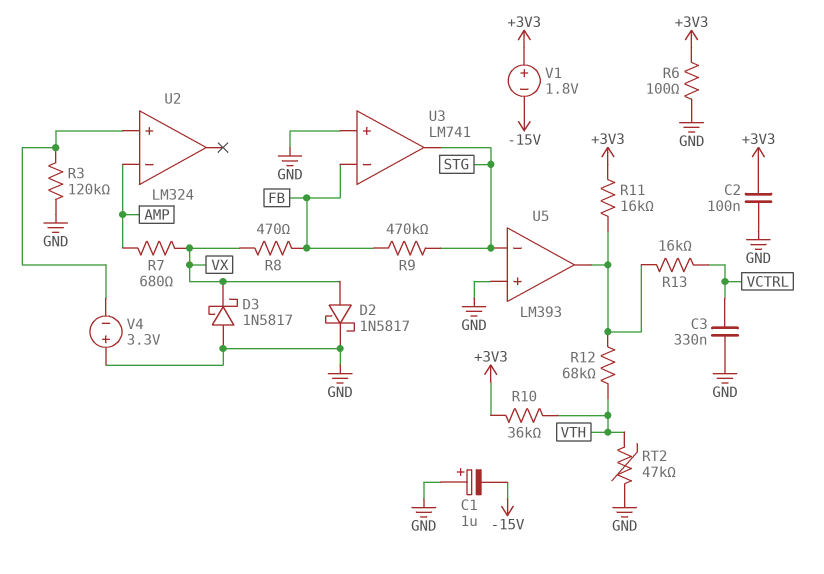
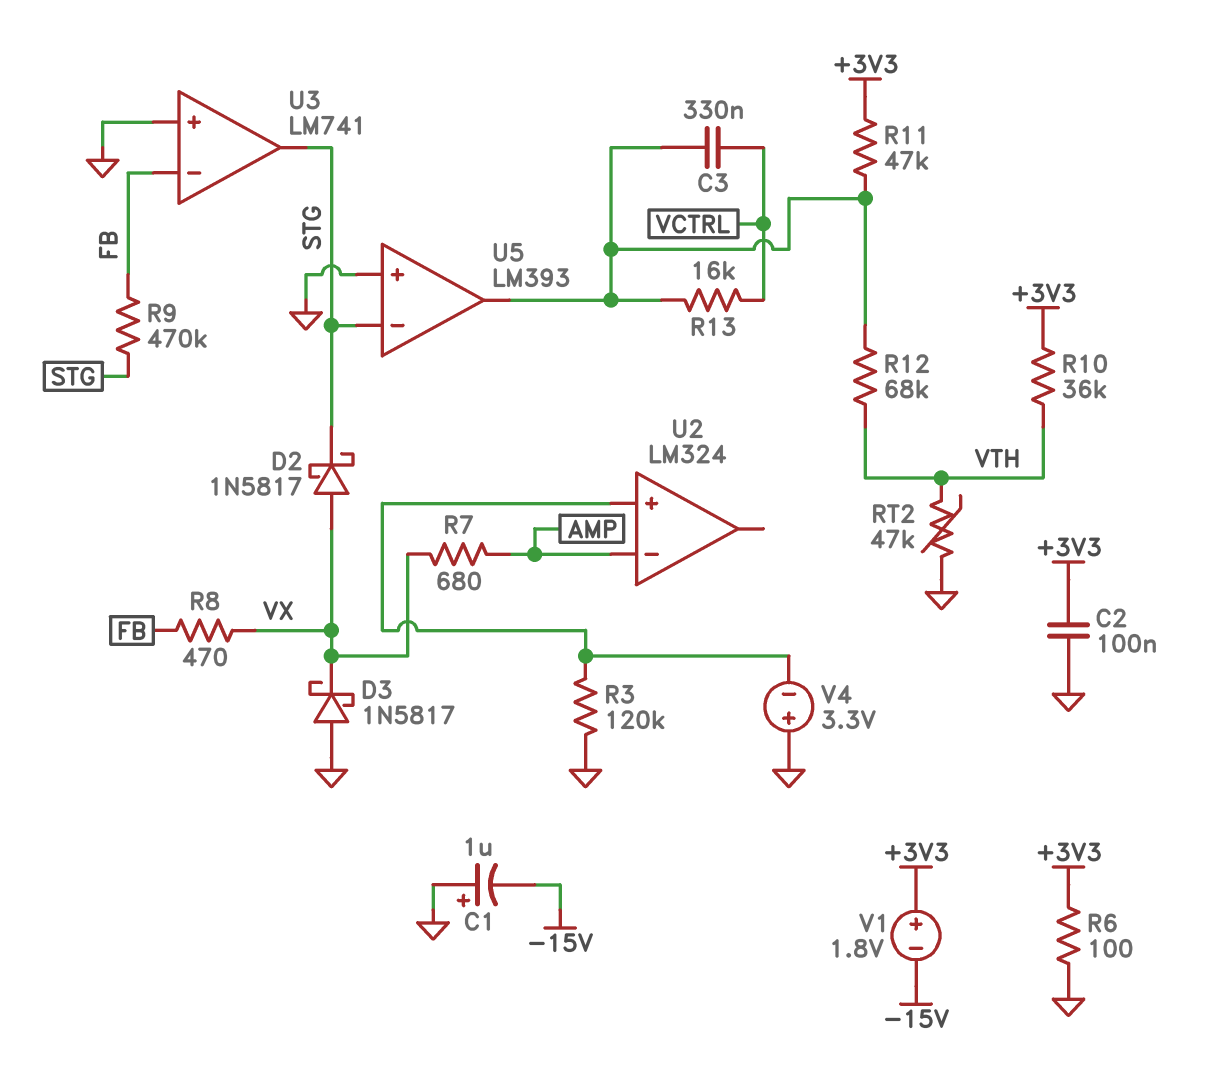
C3: 330nF (GND, VCTRL) -> 330nF (U5/out, VCTRL)
D2: schottky 1N5817 (A VX, K GND) -> schottky 1N5817 (A VX, K STG)
R11: 16k (+3V3, U5/out) -> 47k (+3V3, U5/out)

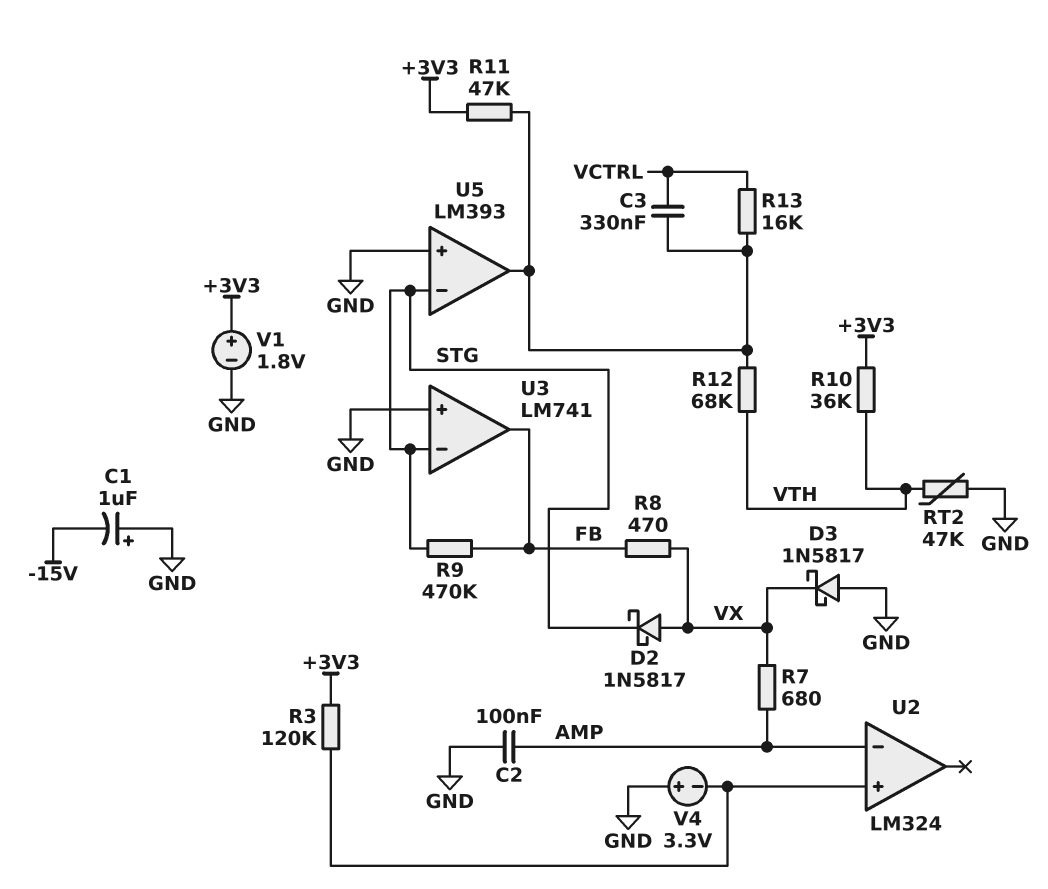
C2: 100nF (+3V3, GND) -> 100nF (AMP, GND)
R3: 120k (GND, U2/in+) -> 120k (+3V3, U2/in+)
R6: 100 (+3V3, GND) -> none
U3 pin in-: FB -> STG
U3 pin out: STG -> FB
V1: 1.8V (plus +3V3, minus -15V) -> 1.8V (plus +3V3, minus GND)

